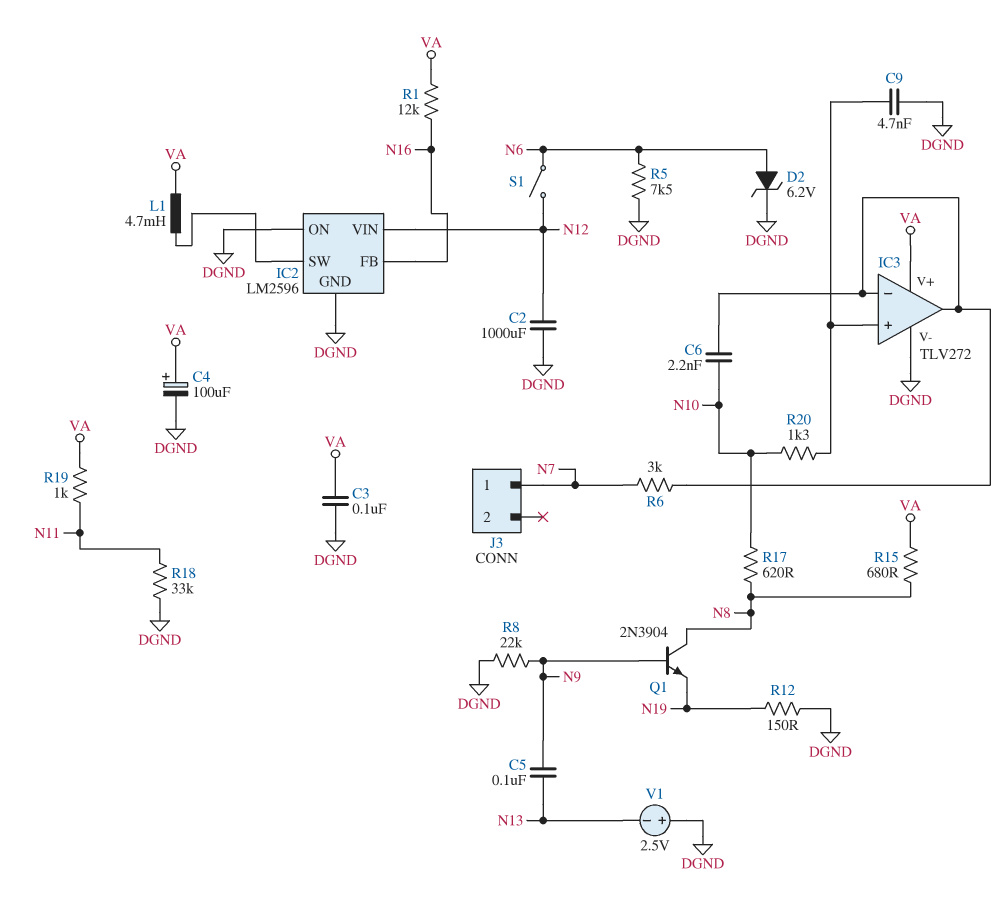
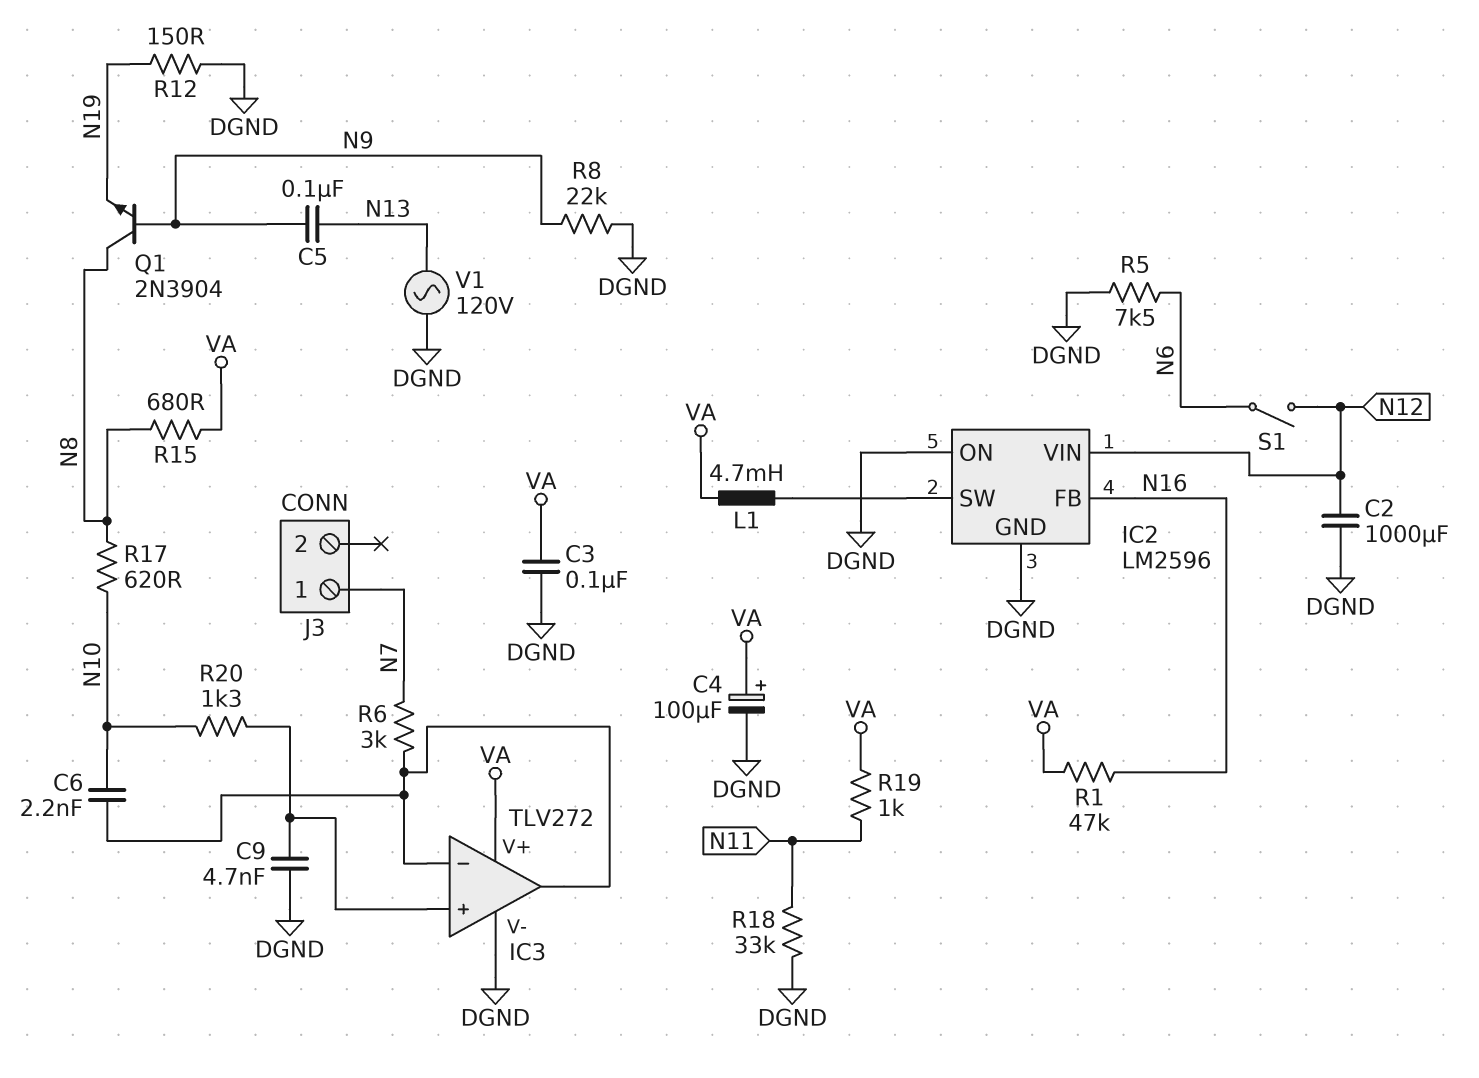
D2: zener 6.2V (A N6, K DGND) -> none
R1: 12k (N16, VA) -> 47k (N16, VA)
V1: 2.5V (plus DGND, minus N13) -> AC 120V (DGND, N13)

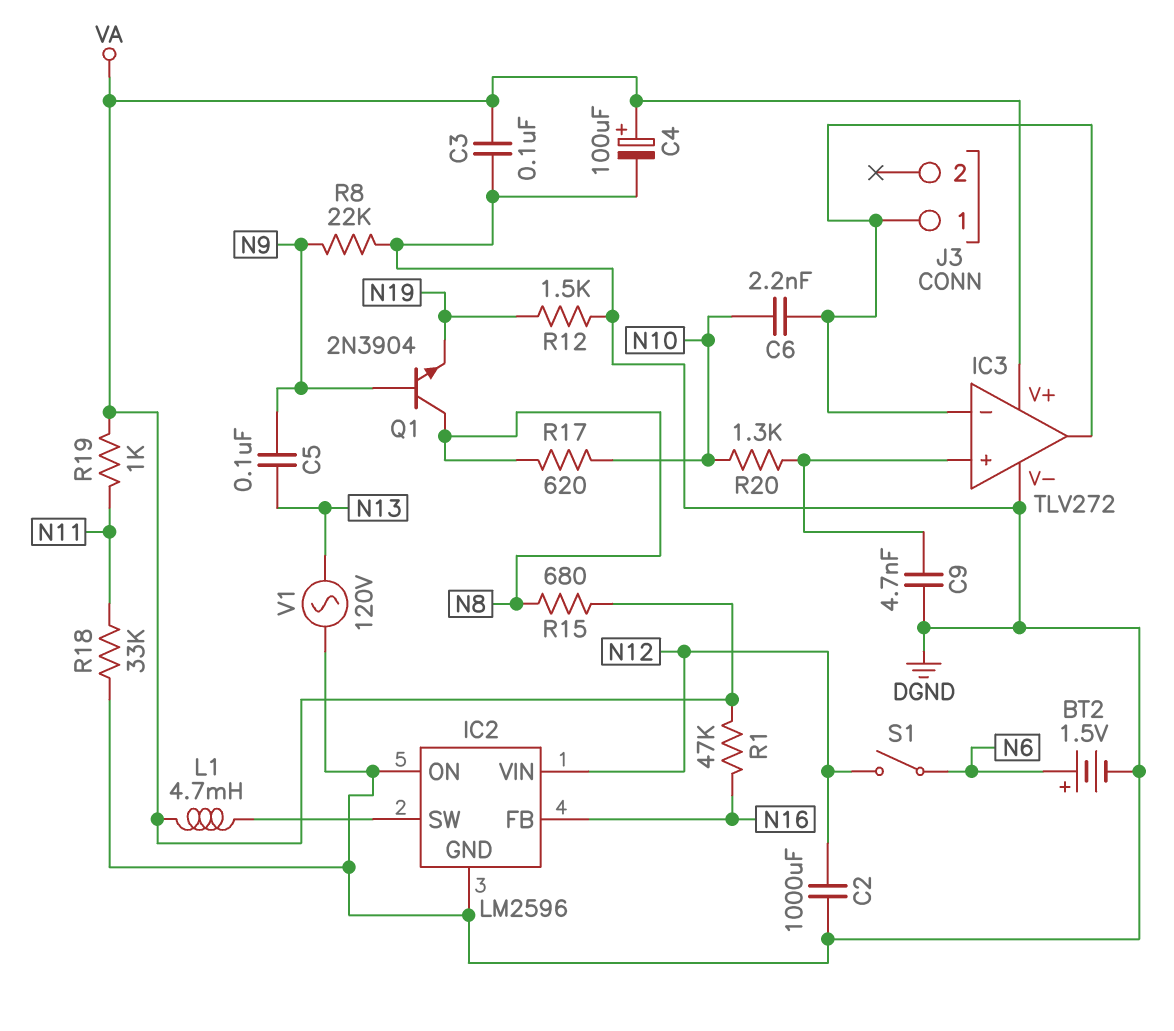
BT2: none -> 1.5V (plus N6, minus DGND)
J3 pin 1: N7 -> IC3/in-
R5: 7.5k (DGND, N6) -> none
R6: 3k (IC3/in-, N7) -> none
R12: 150 (DGND, N19) -> 1.5k (DGND, N19)

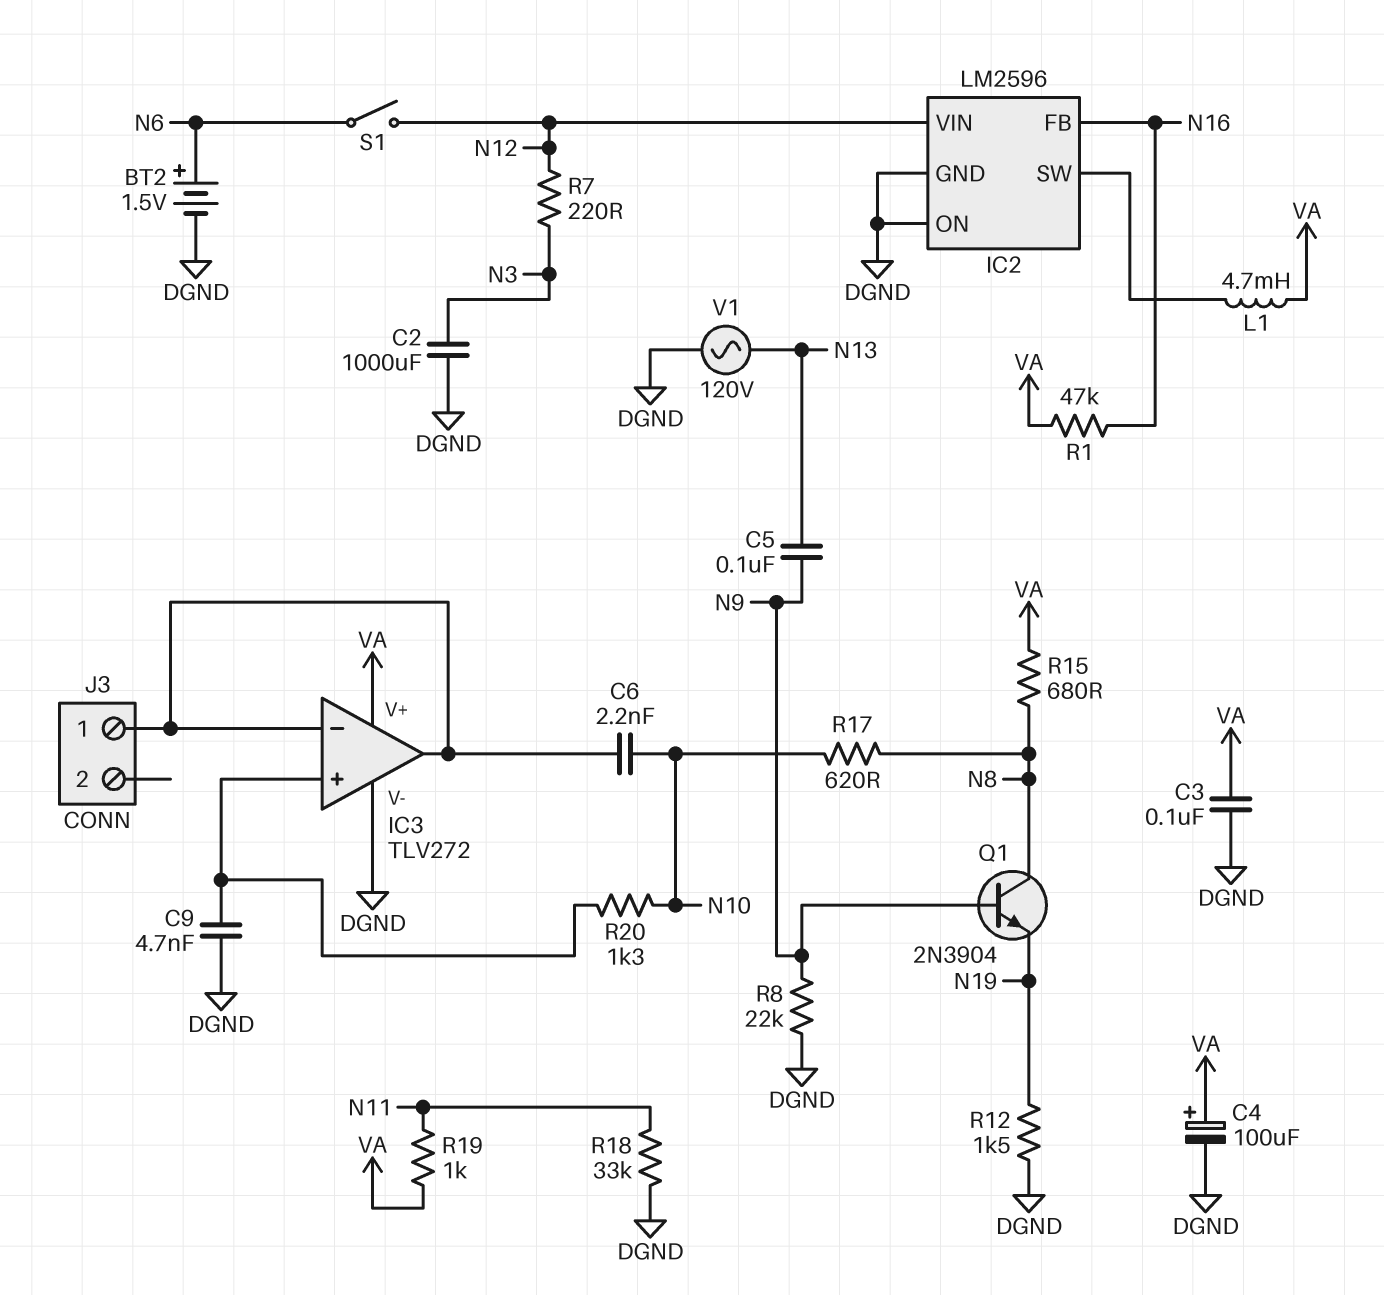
C2: 1000uF (DGND, N12) -> 1000uF (DGND, N3)
R7: none -> 220 (N3, N12)

